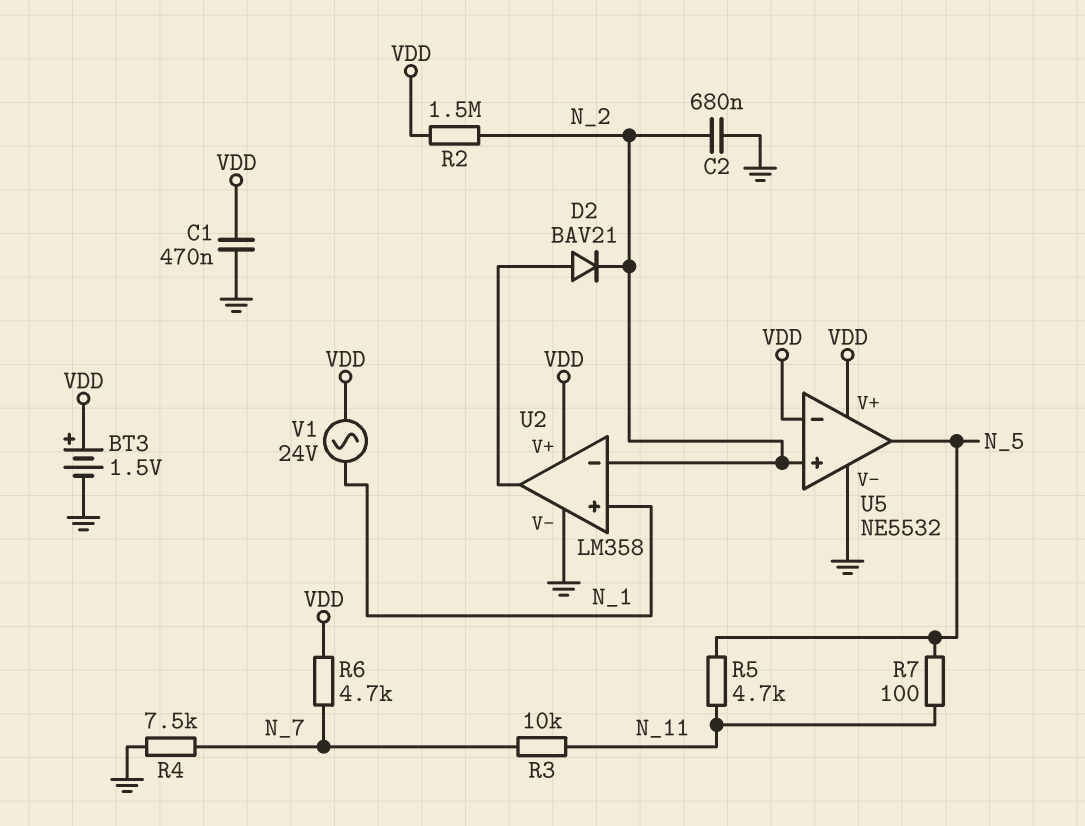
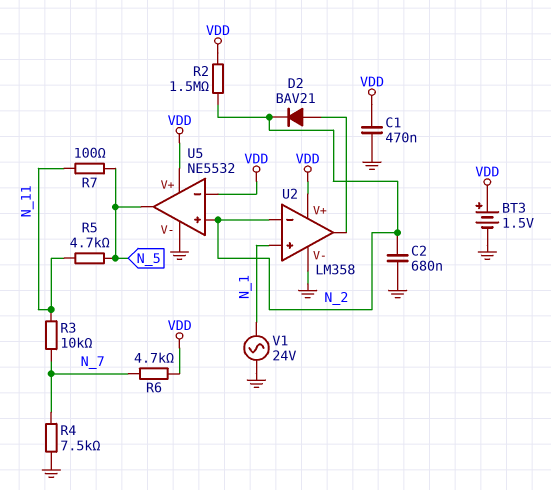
V1: AC 24V (N_1, VDD) -> AC 24V (GND, N_1)

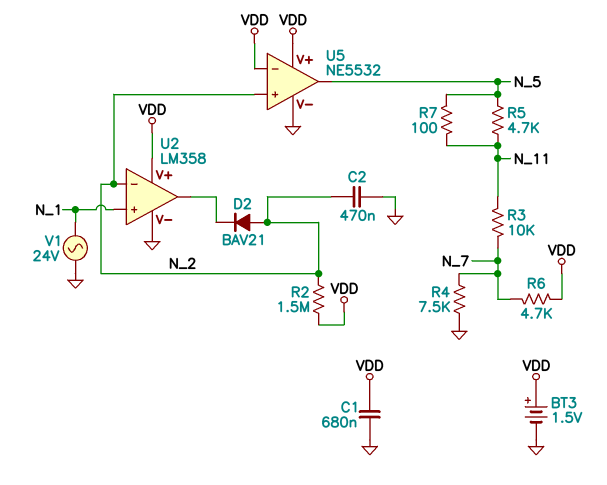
C1: 470nF (GND, VDD) -> 680nF (GND, VDD)
C2: 680nF (GND, N_2) -> 470nF (GND, N_2)
D2: diode BAV21 (A U2/out, K N_2) -> diode BAV21 (A N_2, K U2/out)

